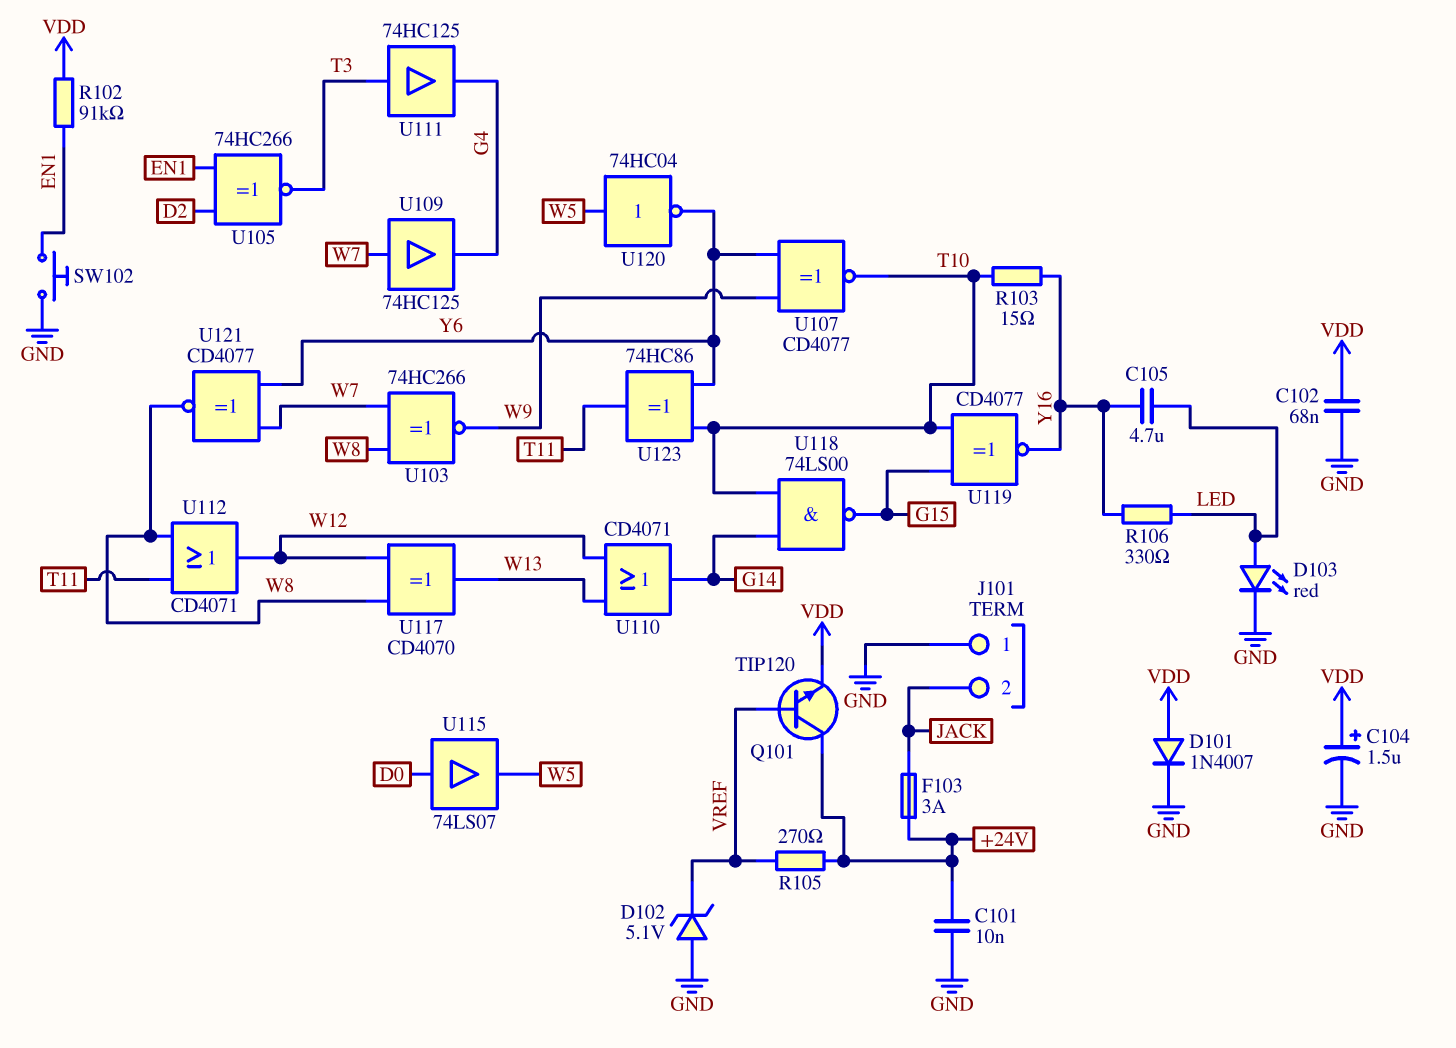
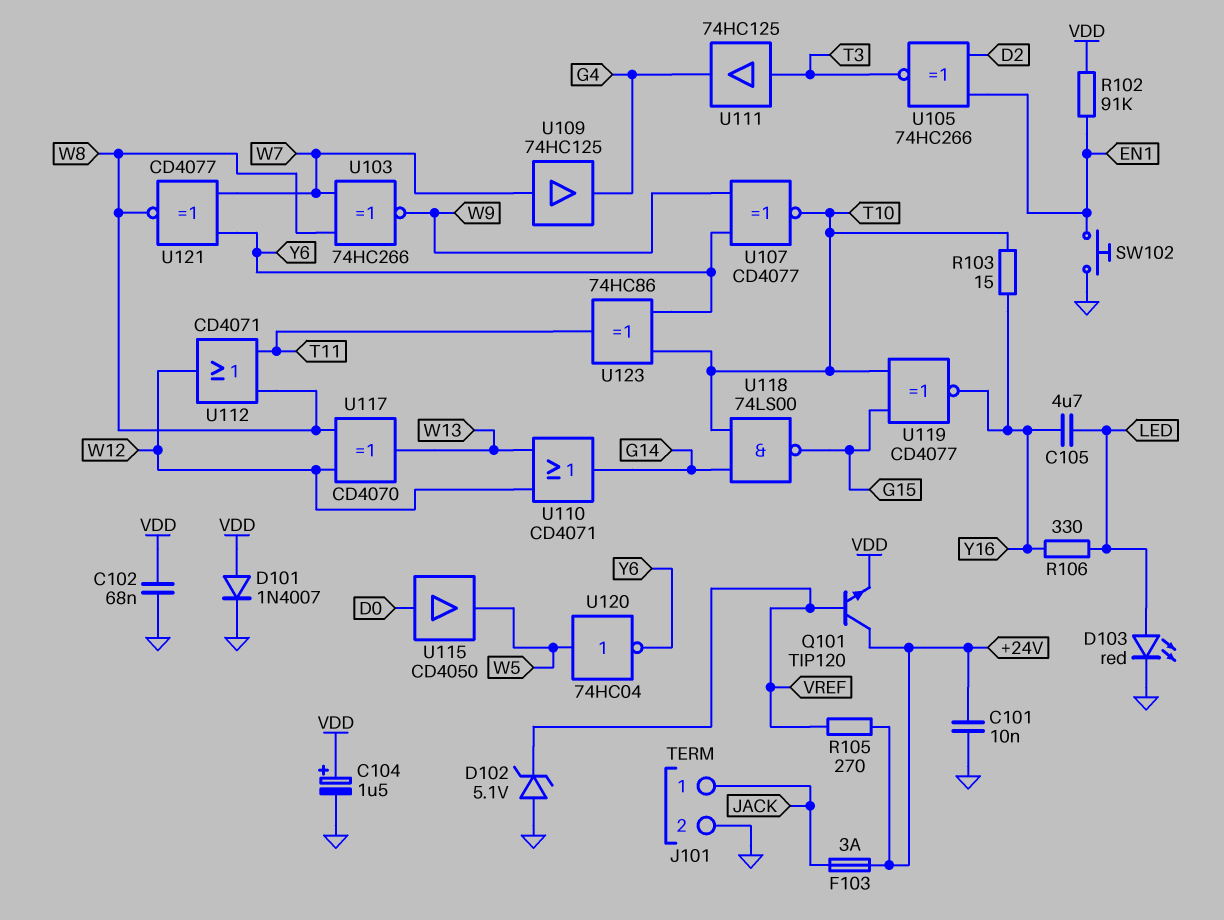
J101 pin 1: GND -> JACK
J101 pin 2: JACK -> GND
U115: buffer 74LS07 (in D0, out W5) -> buffer CD4050 (in D0, out W5)

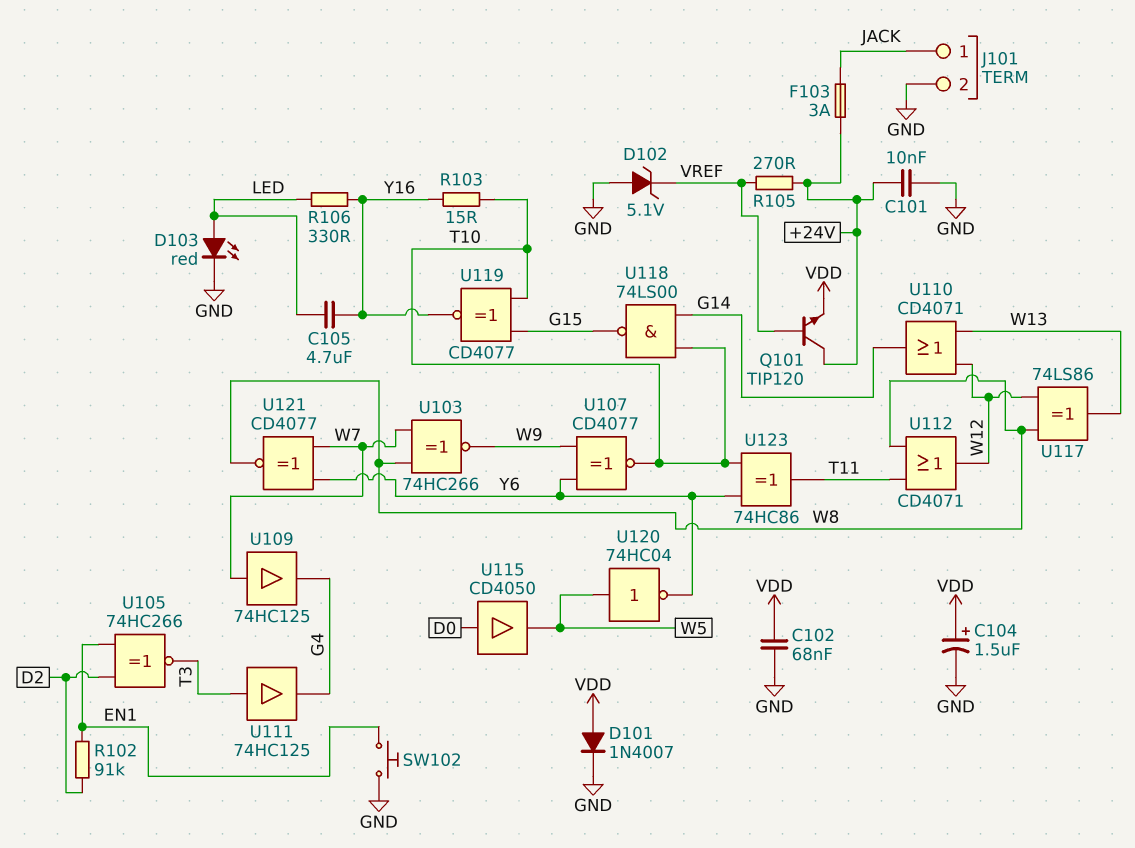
R102: 91k (EN1, VDD) -> 91k (D2, EN1)
U117: XOR CD4070 (in W8, in W12, out W13) -> XOR 74LS86 (in W8, in W12, out W13)

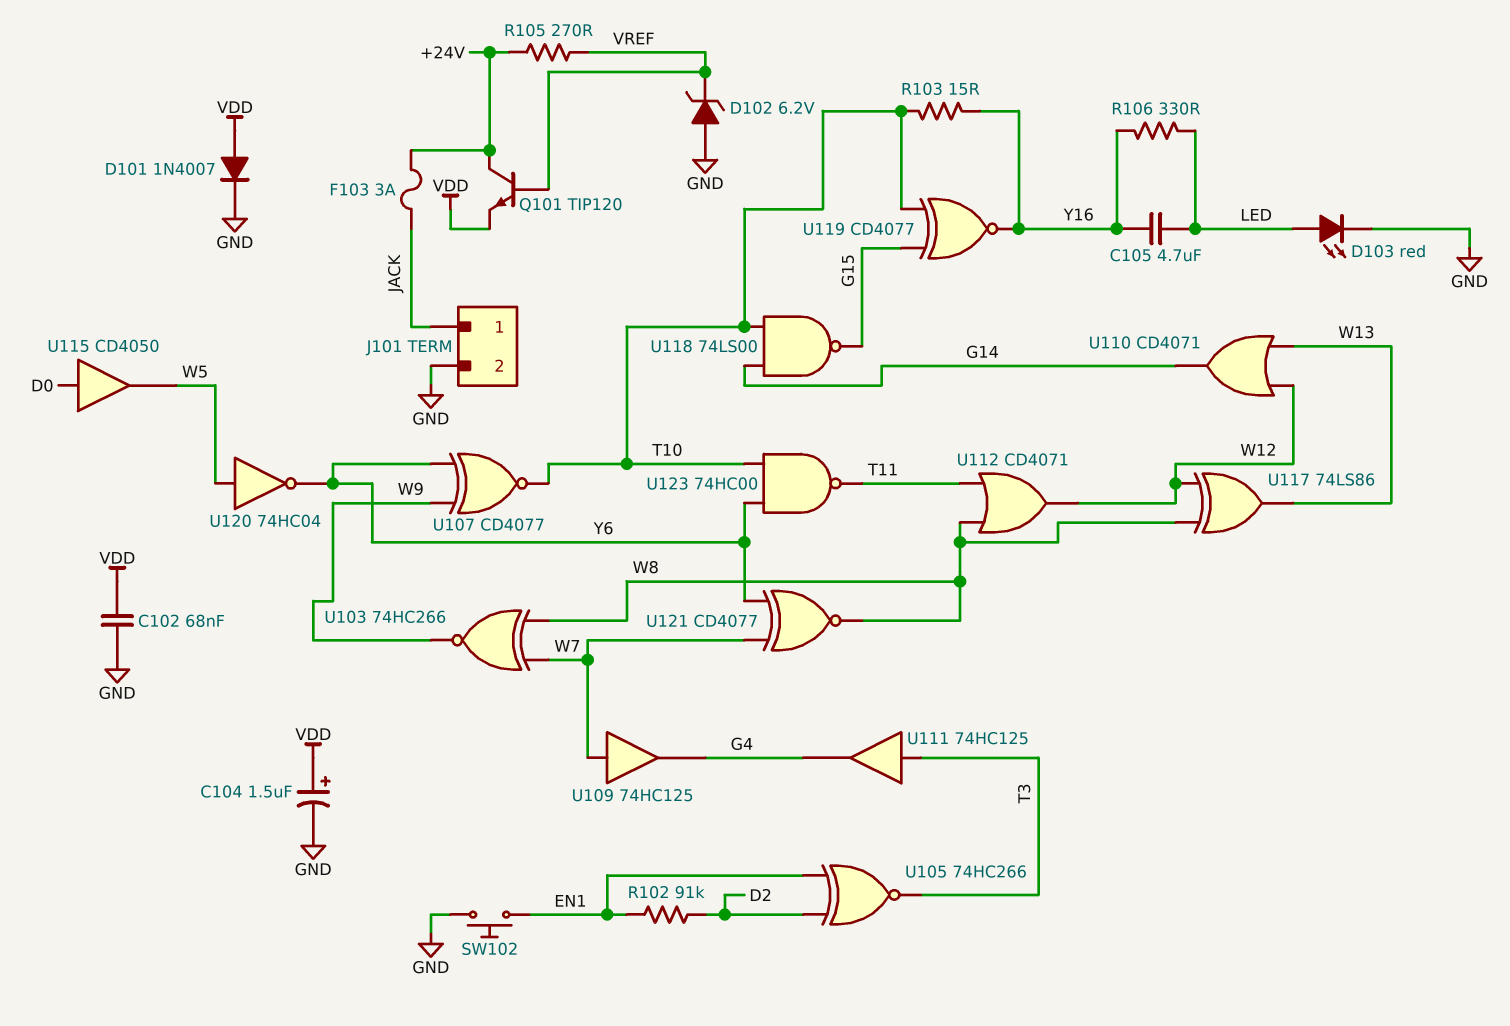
C101: 10nF (+24V, GND) -> none
D102: zener 5.1V (A GND, K VREF) -> zener 6.2V (A GND, K VREF)
U123: XOR 74HC86 (in T10, in Y6, out T11) -> NAND 74HC00 (in T10, in Y6, out T11)

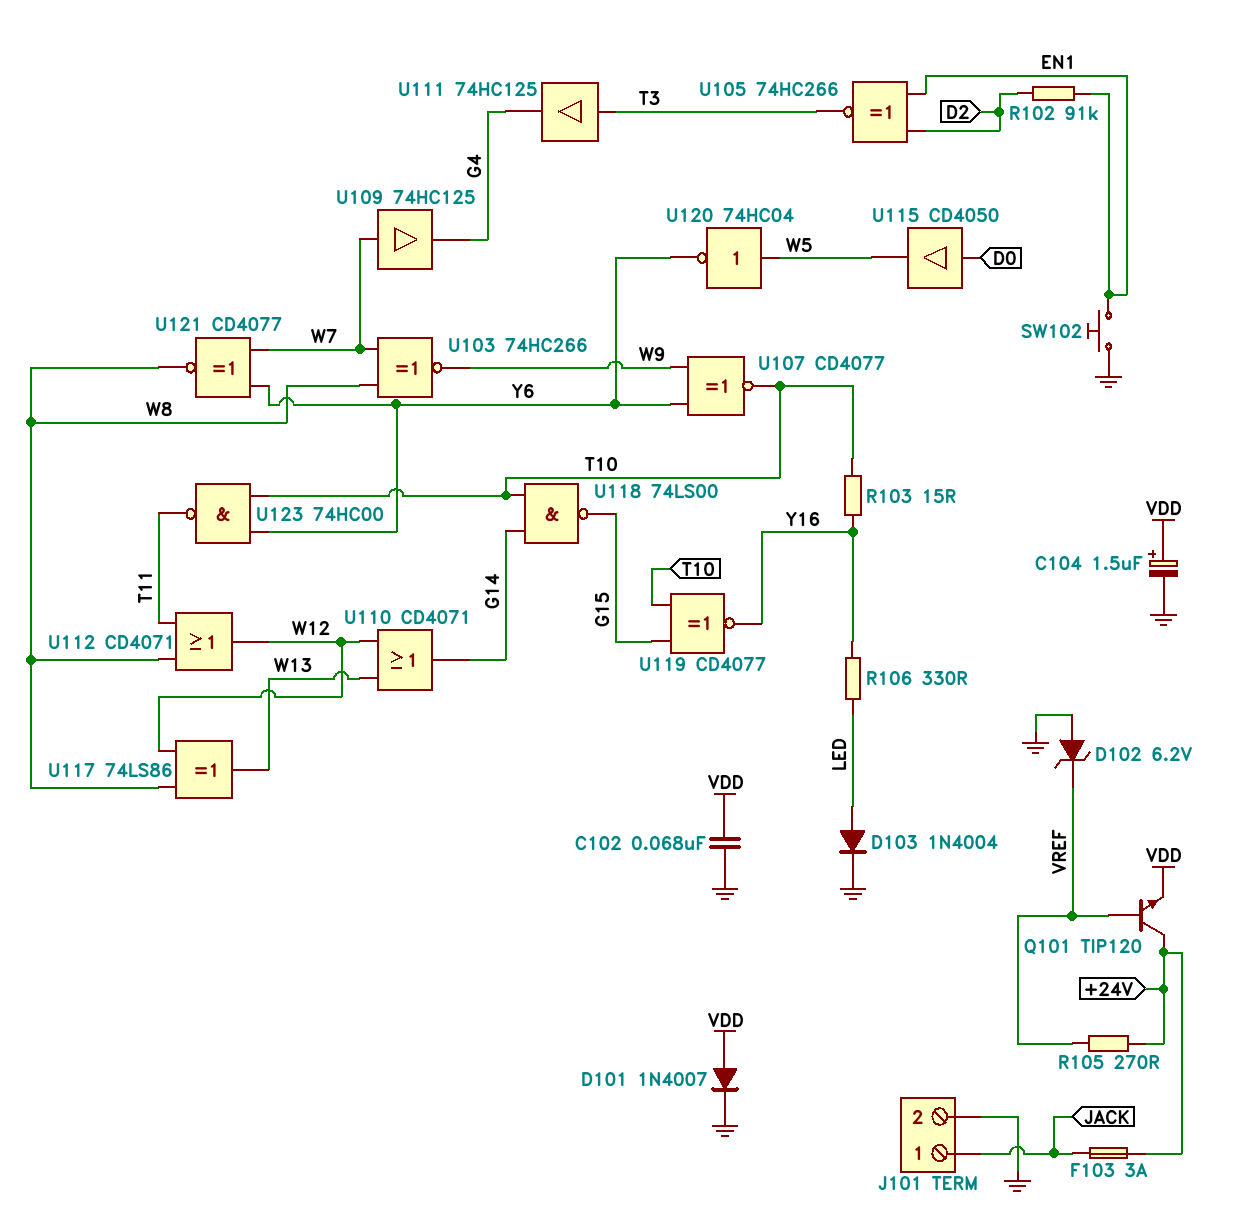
C105: 4.7uF (LED, Y16) -> none
D103: LED red (A LED, K GND) -> diode 1N4004 (A LED, K GND)

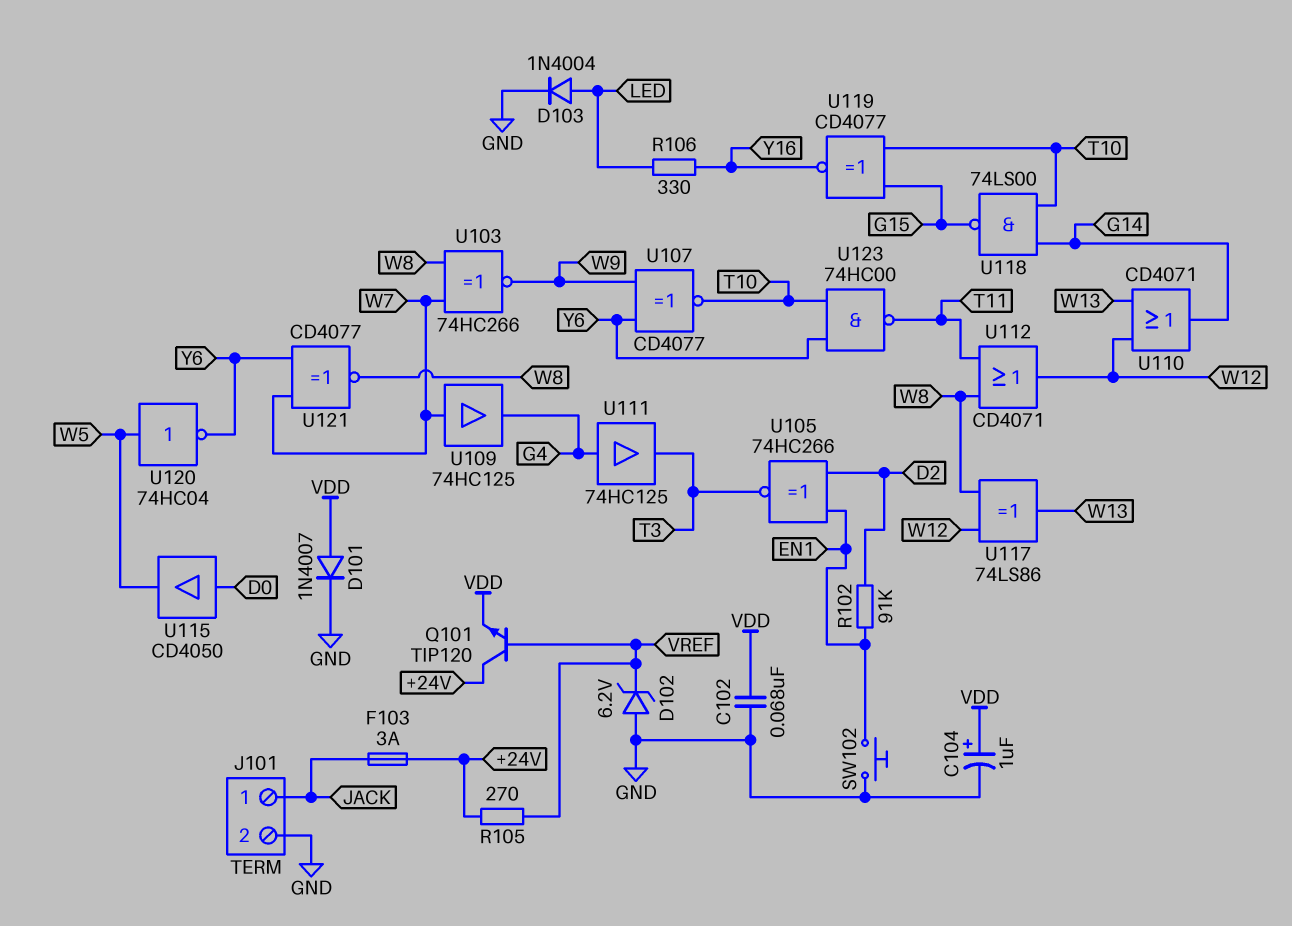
C104: 1.5uF (plus VDD, minus GND) -> 1uF (plus VDD, minus GND)
R103: 15 (T10, Y16) -> none
U111: buffer 74HC125 (in T3, out G4) -> buffer 74HC125 (in G4, out T3)

